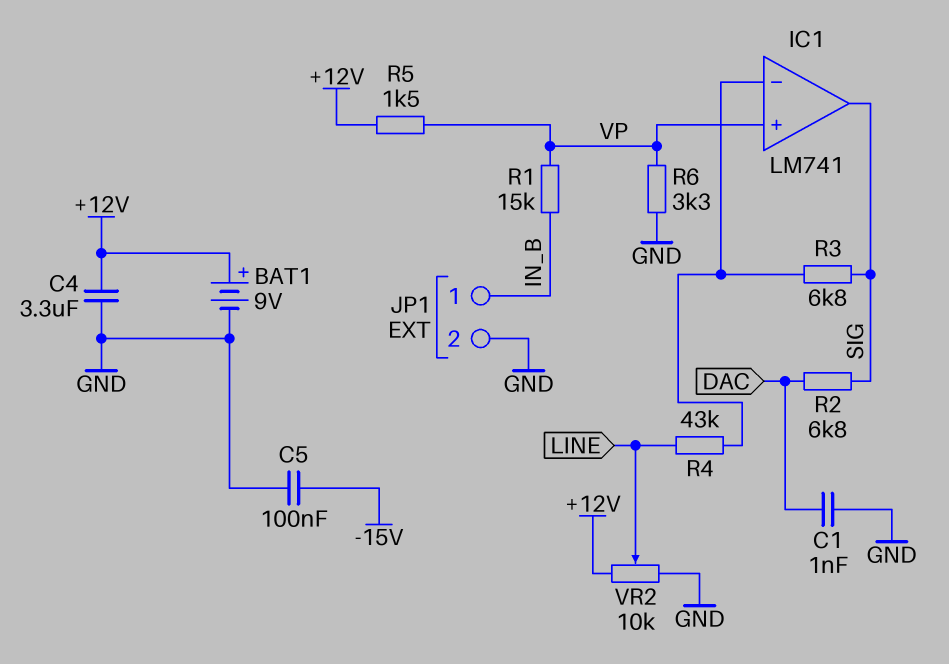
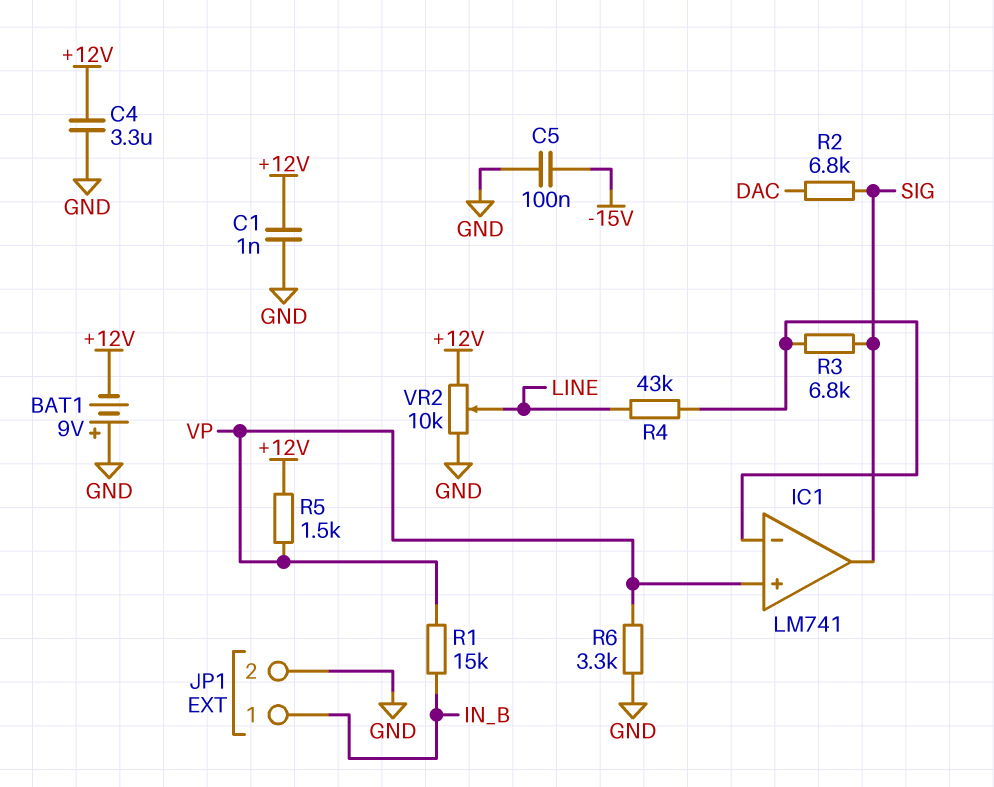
BAT1: 9V (plus +12V, minus GND) -> 9V (plus GND, minus +12V)
C1: 1nF (DAC, GND) -> 1nF (+12V, GND)

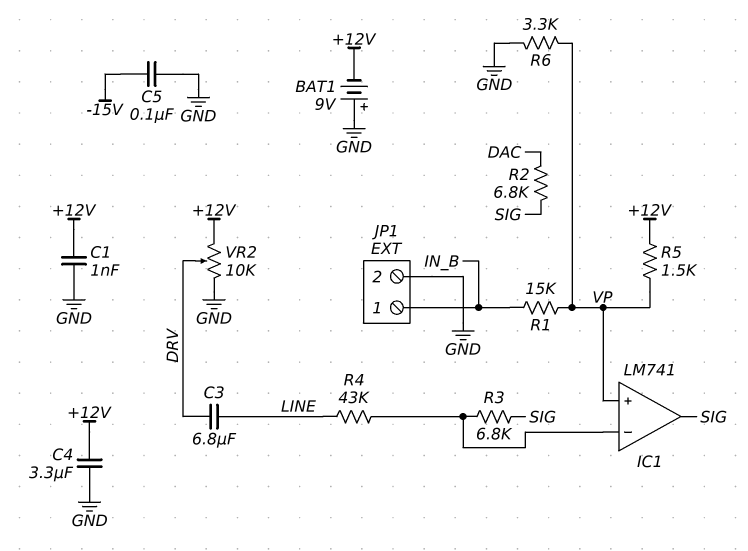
C3: none -> 6.8uF (DRV, LINE)
VR2: 10k (+12V, GND, wiper LINE) -> 10k (+12V, GND, wiper DRV)

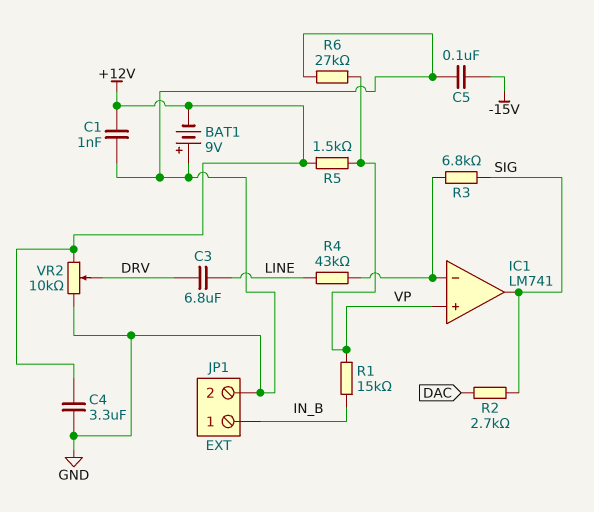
R2: 6.8k (DAC, SIG) -> 2.7k (DAC, SIG)
R6: 3.3k (GND, VP) -> 27k (GND, VP)

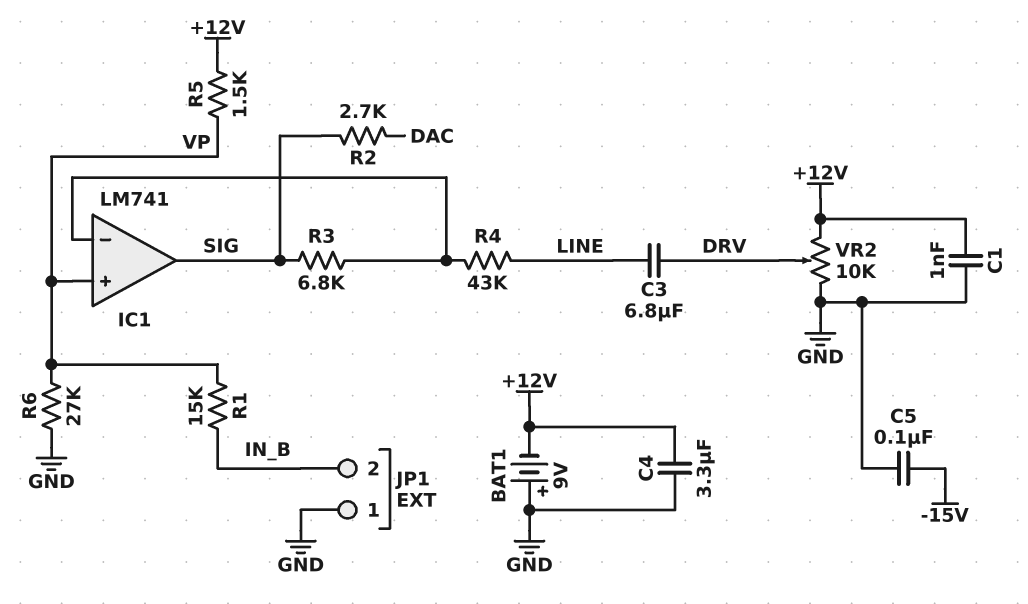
JP1 pin 1: IN_B -> GND
JP1 pin 2: GND -> IN_B

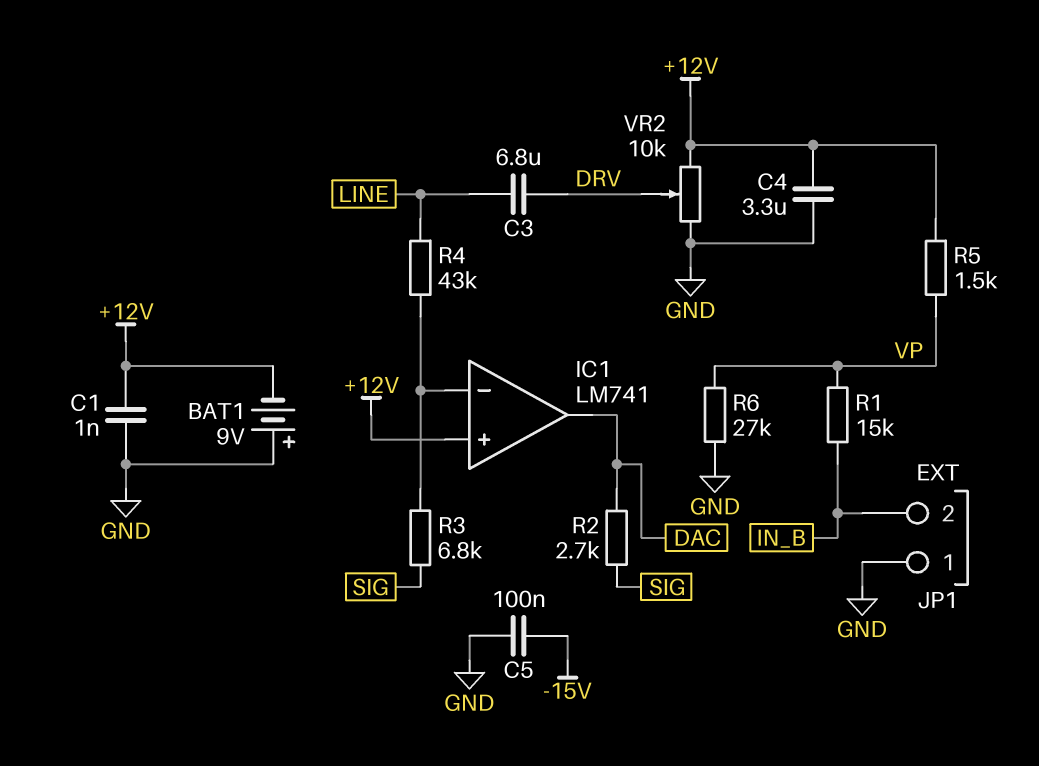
IC1 pin in+: VP -> +12V
IC1 pin out: SIG -> DAC

